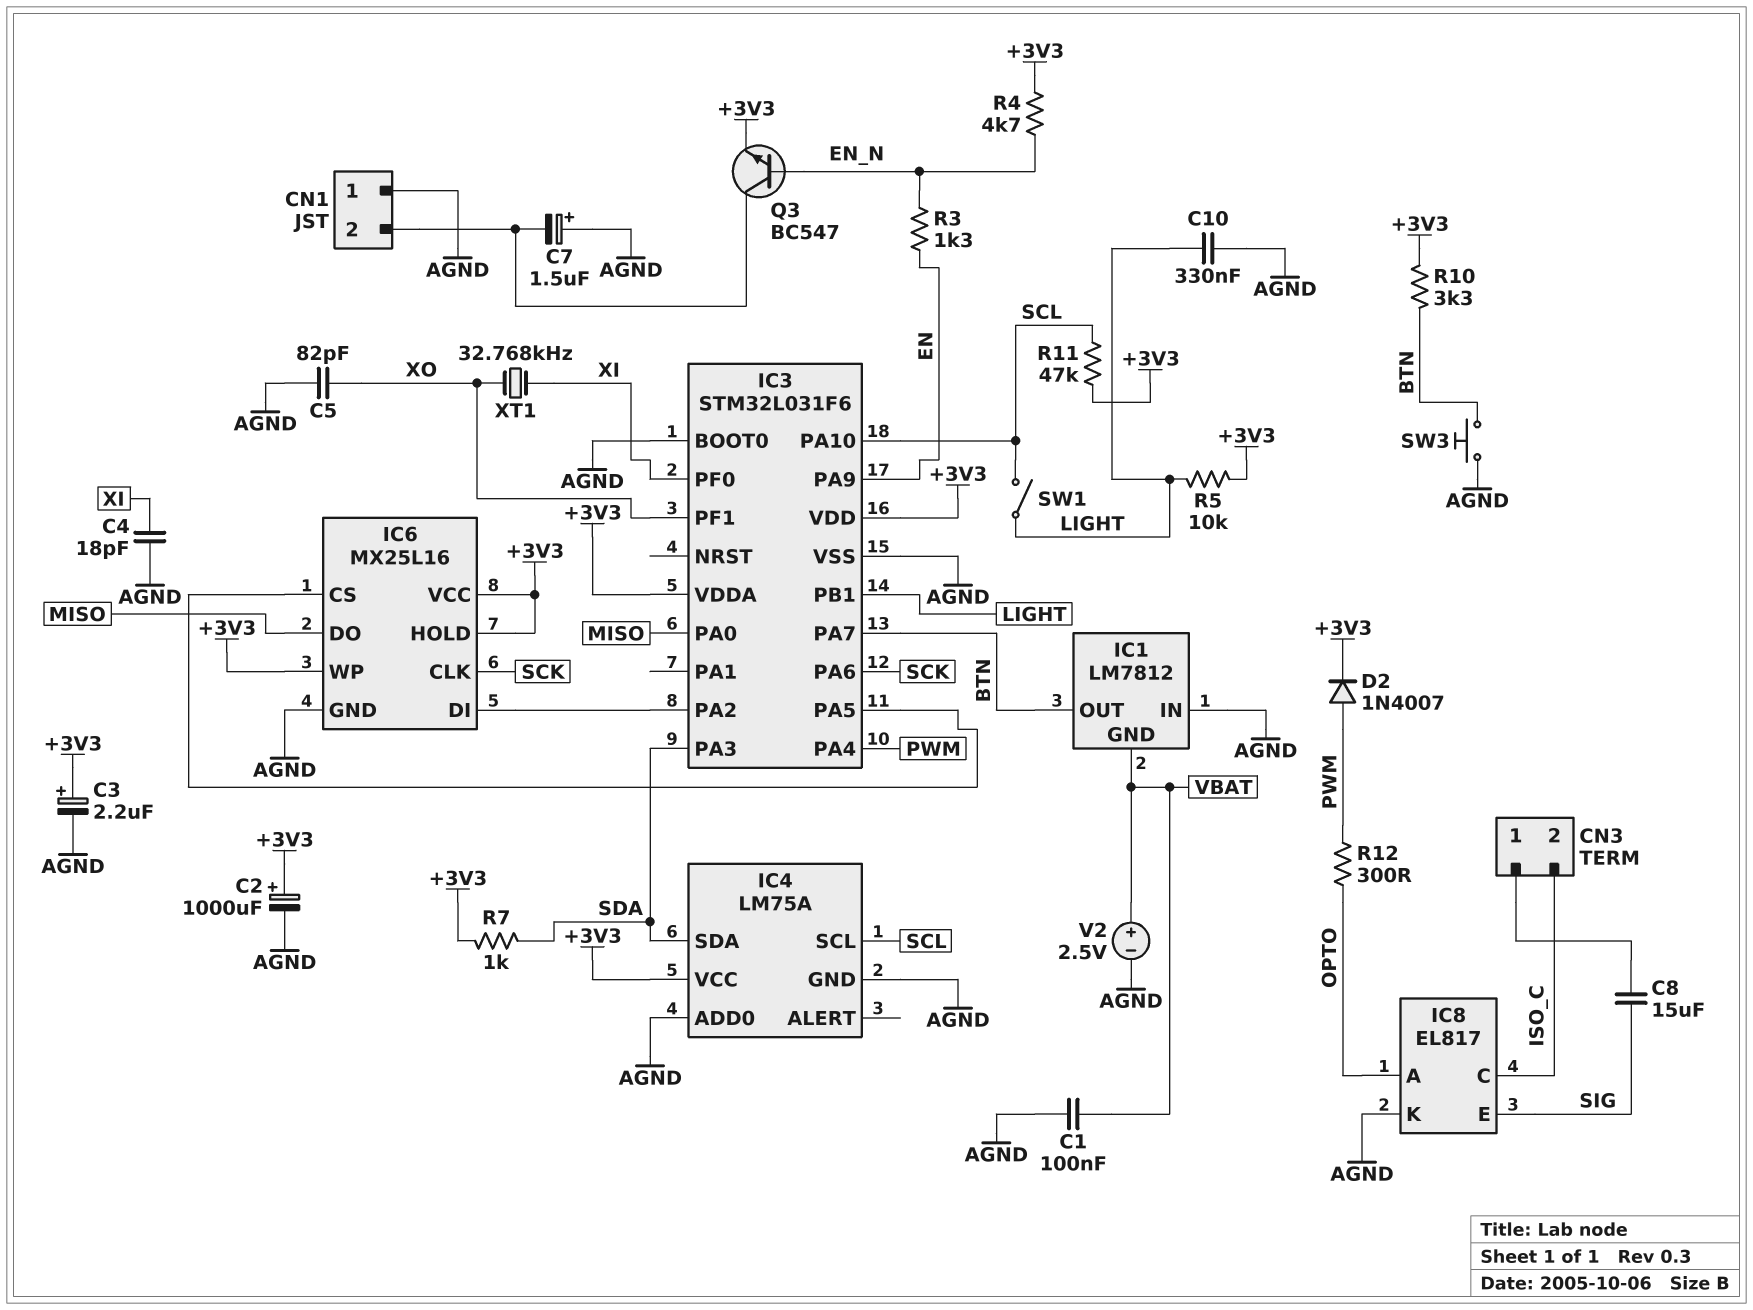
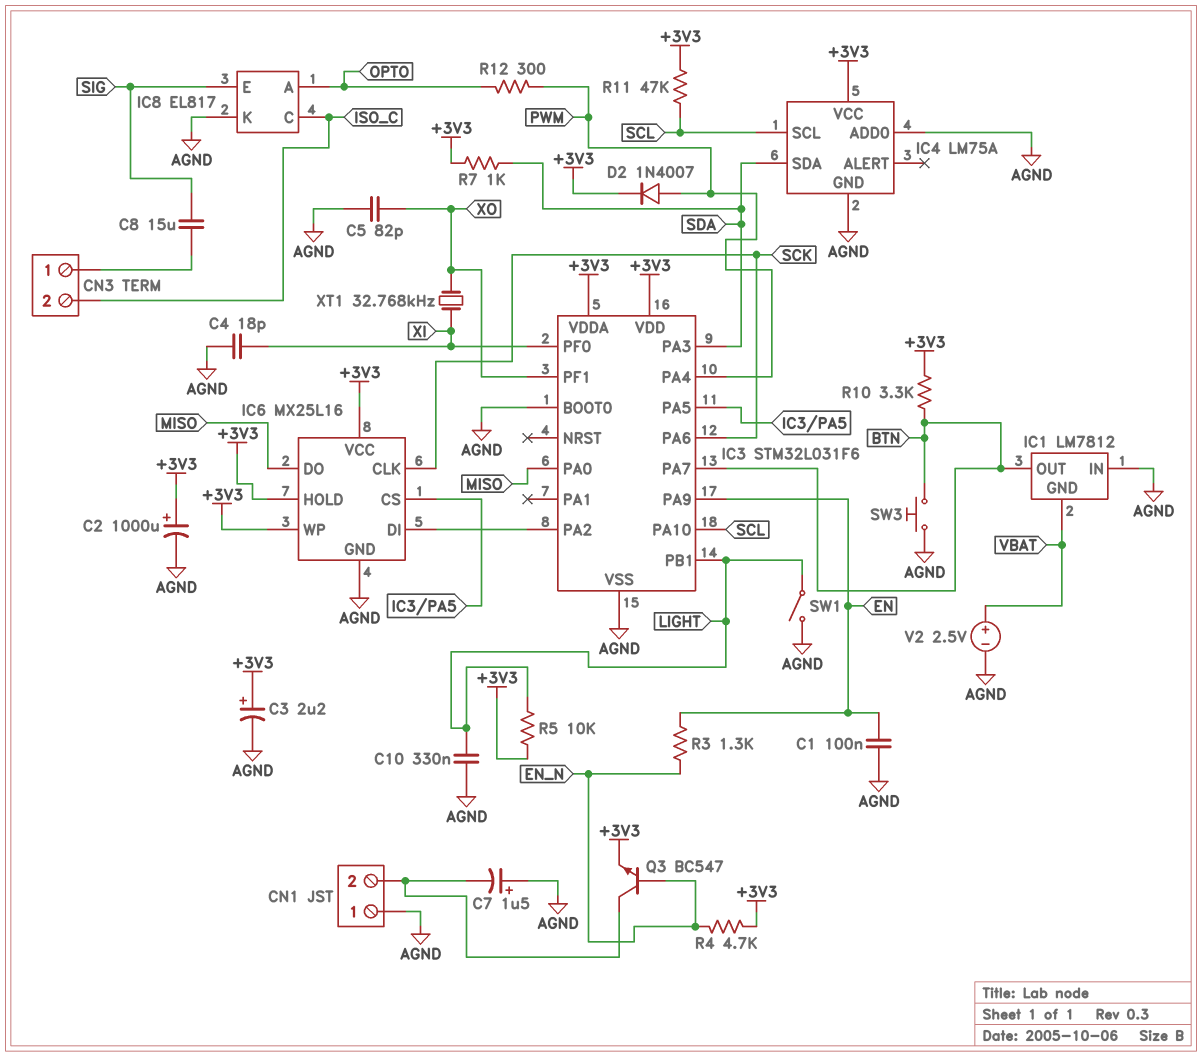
C1: 100nF (AGND, VBAT) -> 100nF (AGND, EN)
SW1: switch (LIGHT, SCL) -> switch (AGND, LIGHT)

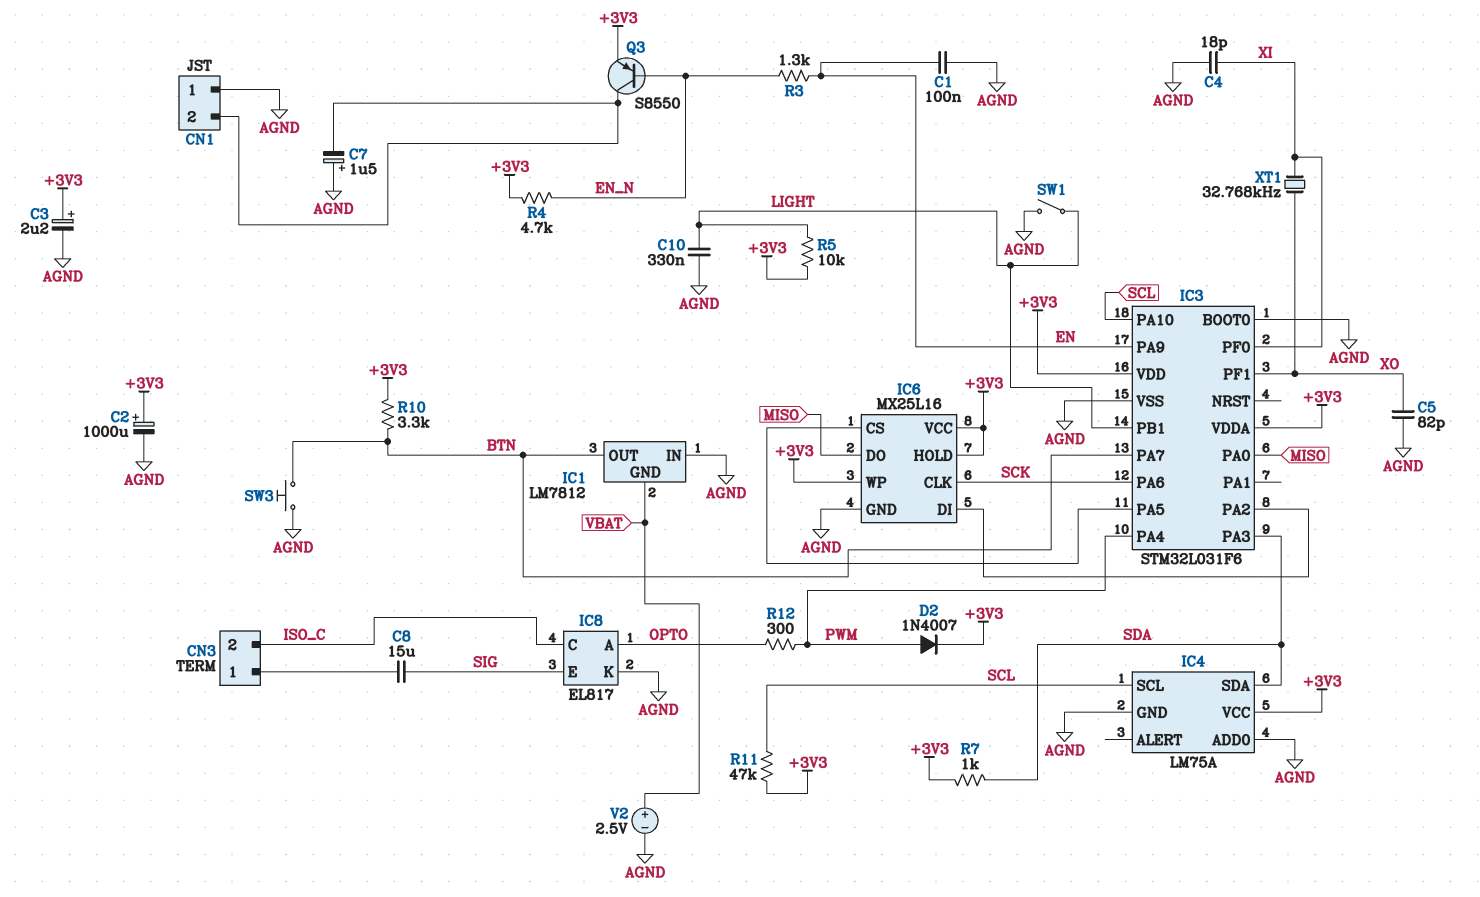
Q3: NPN BC547 (B EN_N, C CN1/2, E +3V3) -> PNP S8550 (B EN_N, C CN1/2, E +3V3)

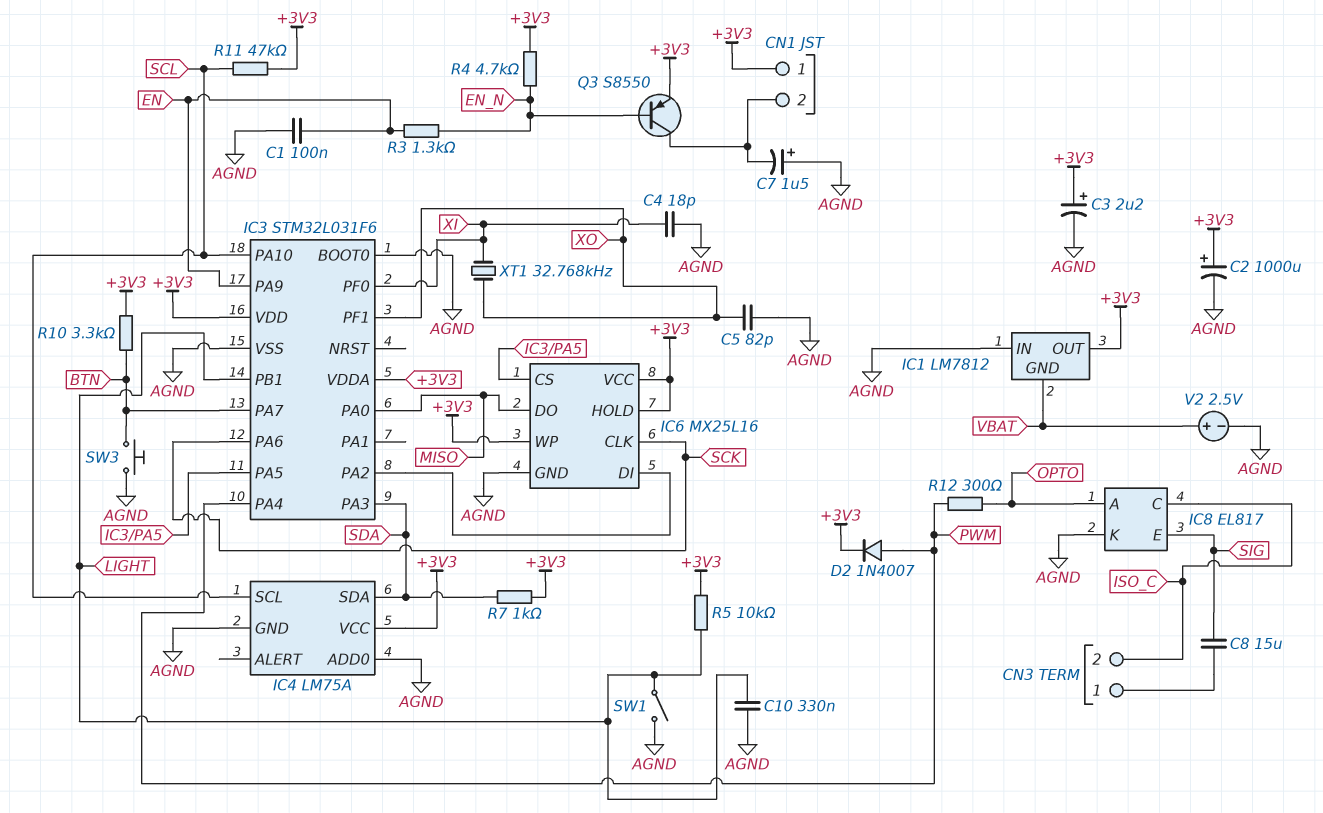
CN1 pin 1: AGND -> +3V3
IC1 pin OUT: BTN -> +3V3

